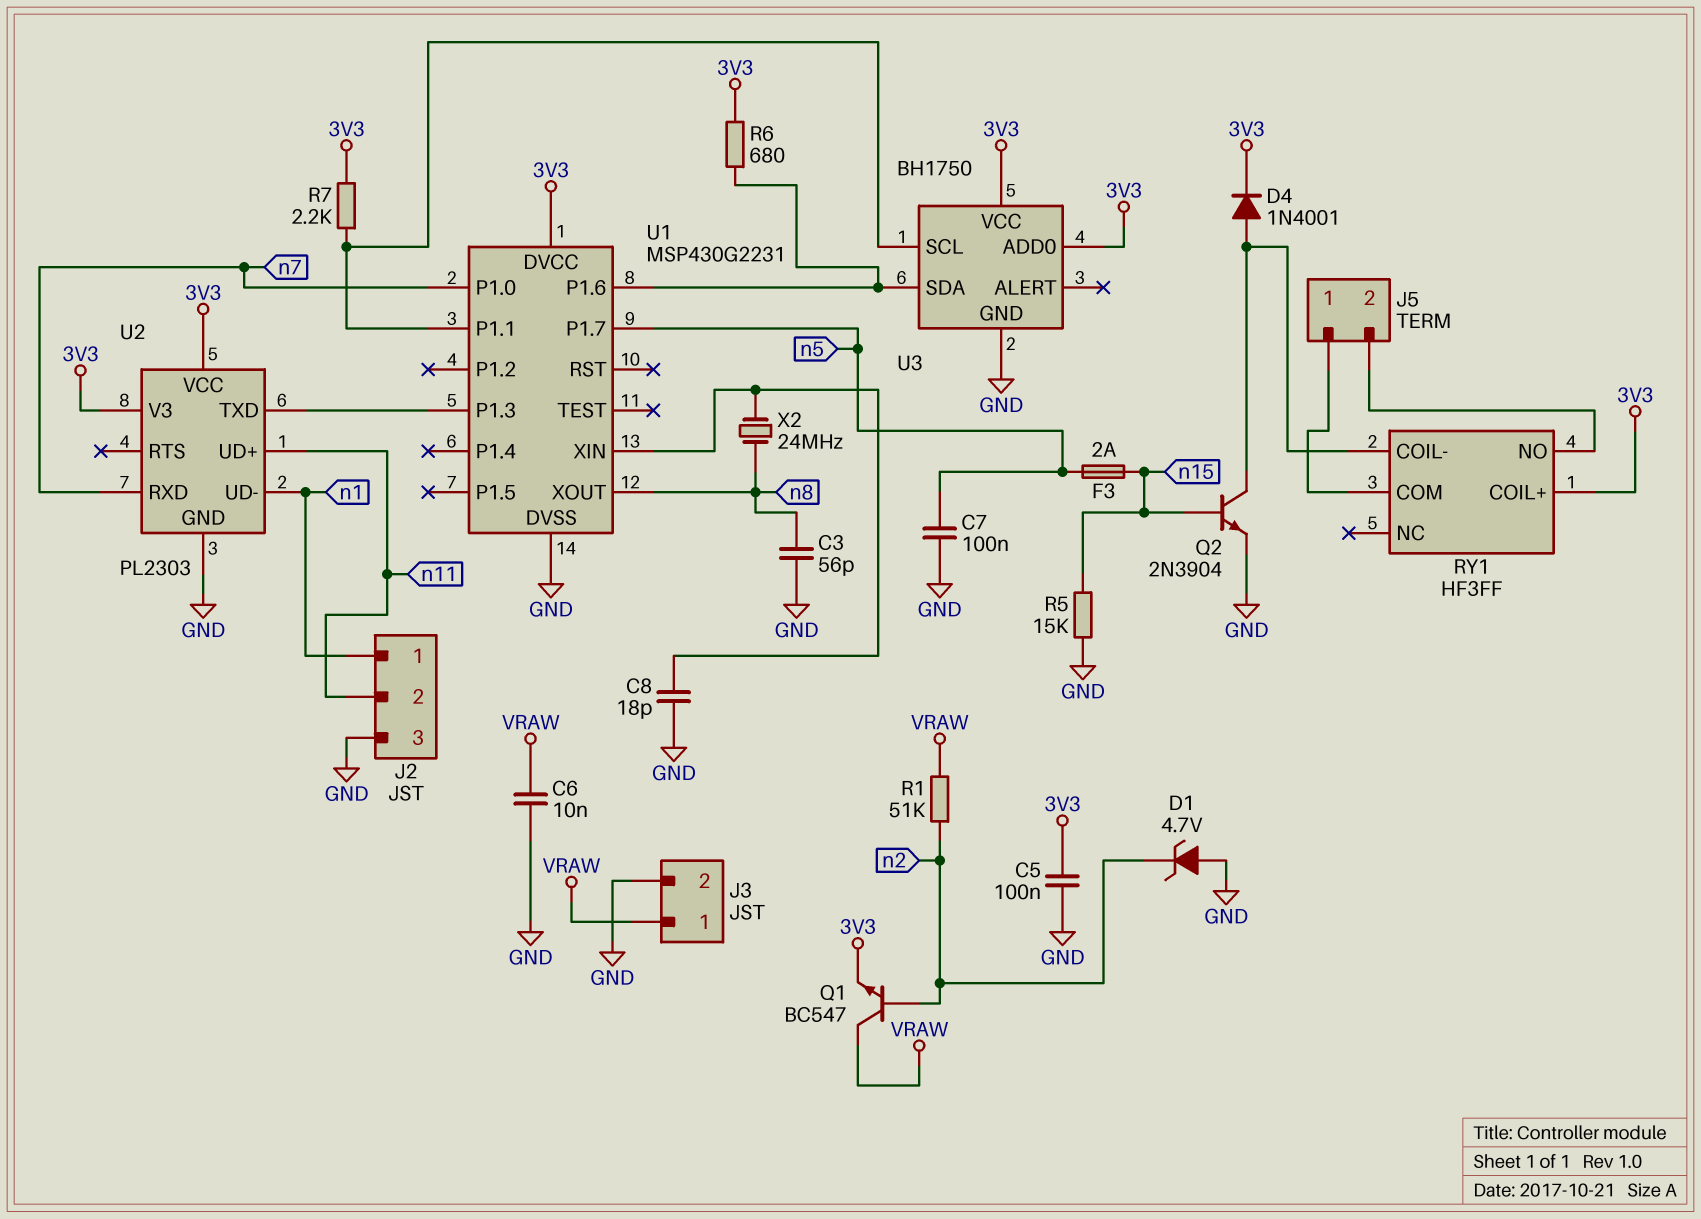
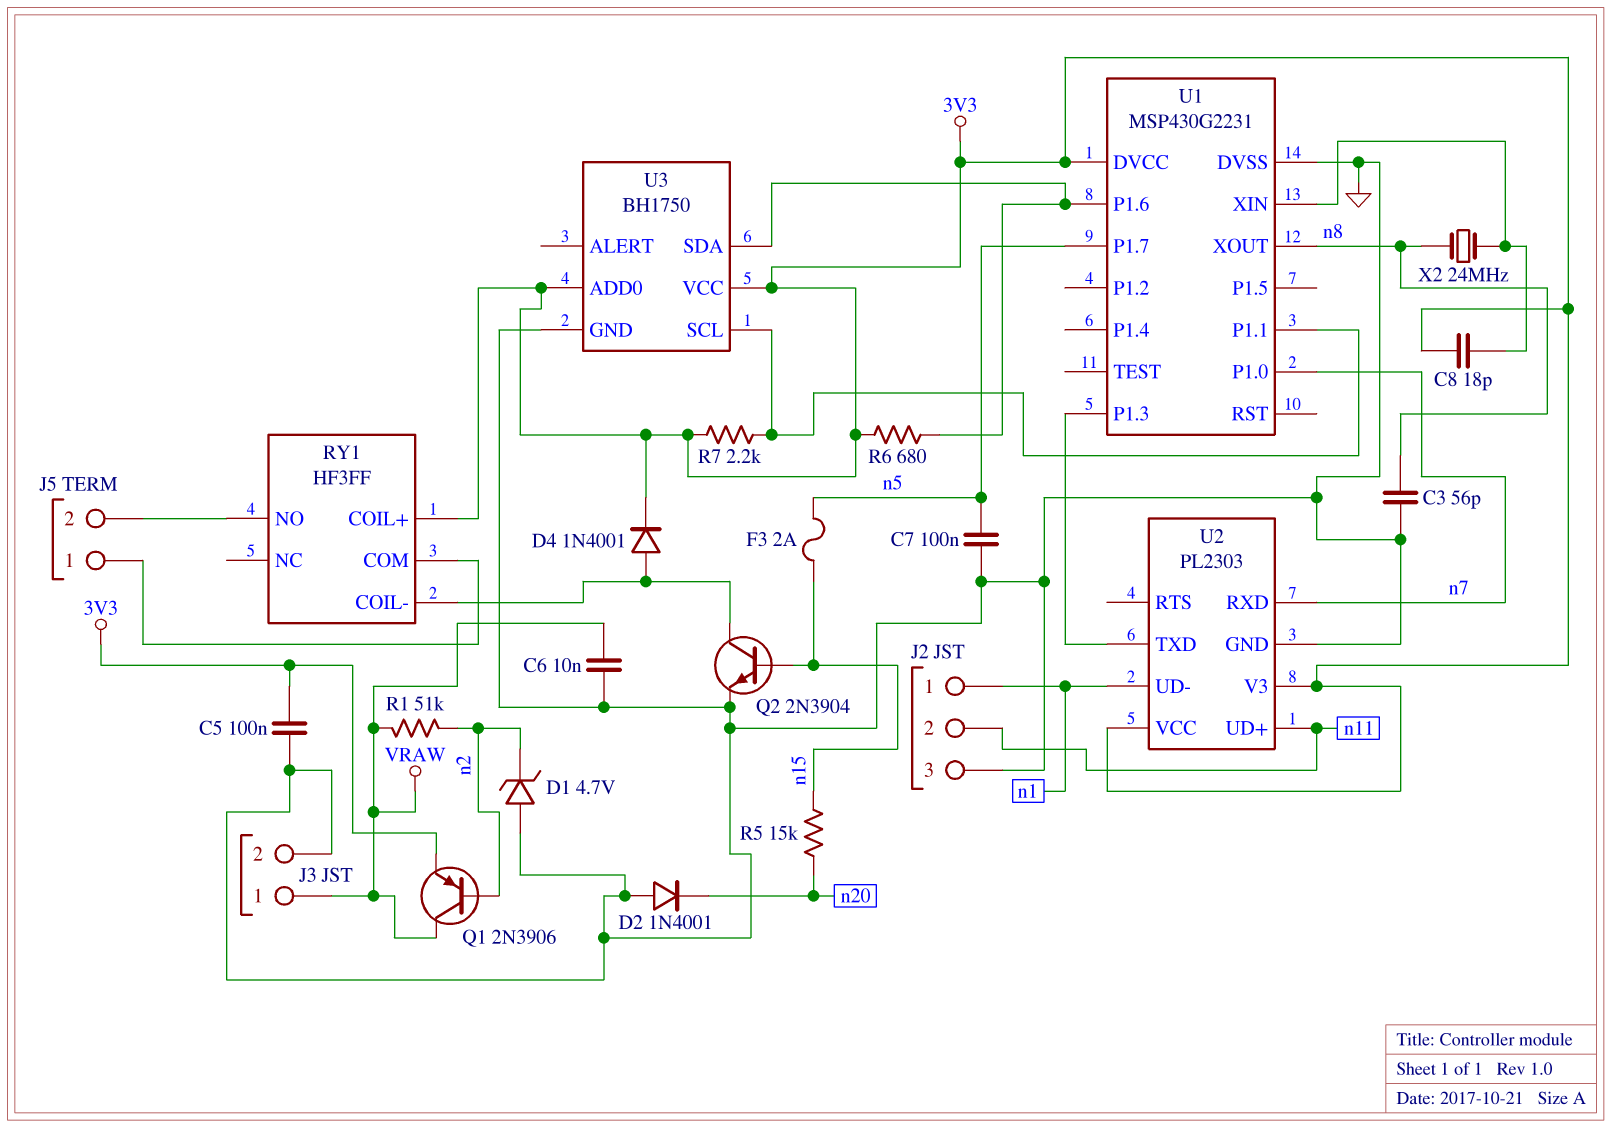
C8: 18pF (GND, U1/XIN) -> 18pF (3V3, U1/XIN)
D2: none -> diode 1N4001 (A GND, K n20)
Q1: NPN BC547 (B n2, C VRAW, E 3V3) -> PNP 2N3906 (B n2, C VRAW, E 3V3)
R5: 15k (GND, n15) -> 15k (n15, n20)

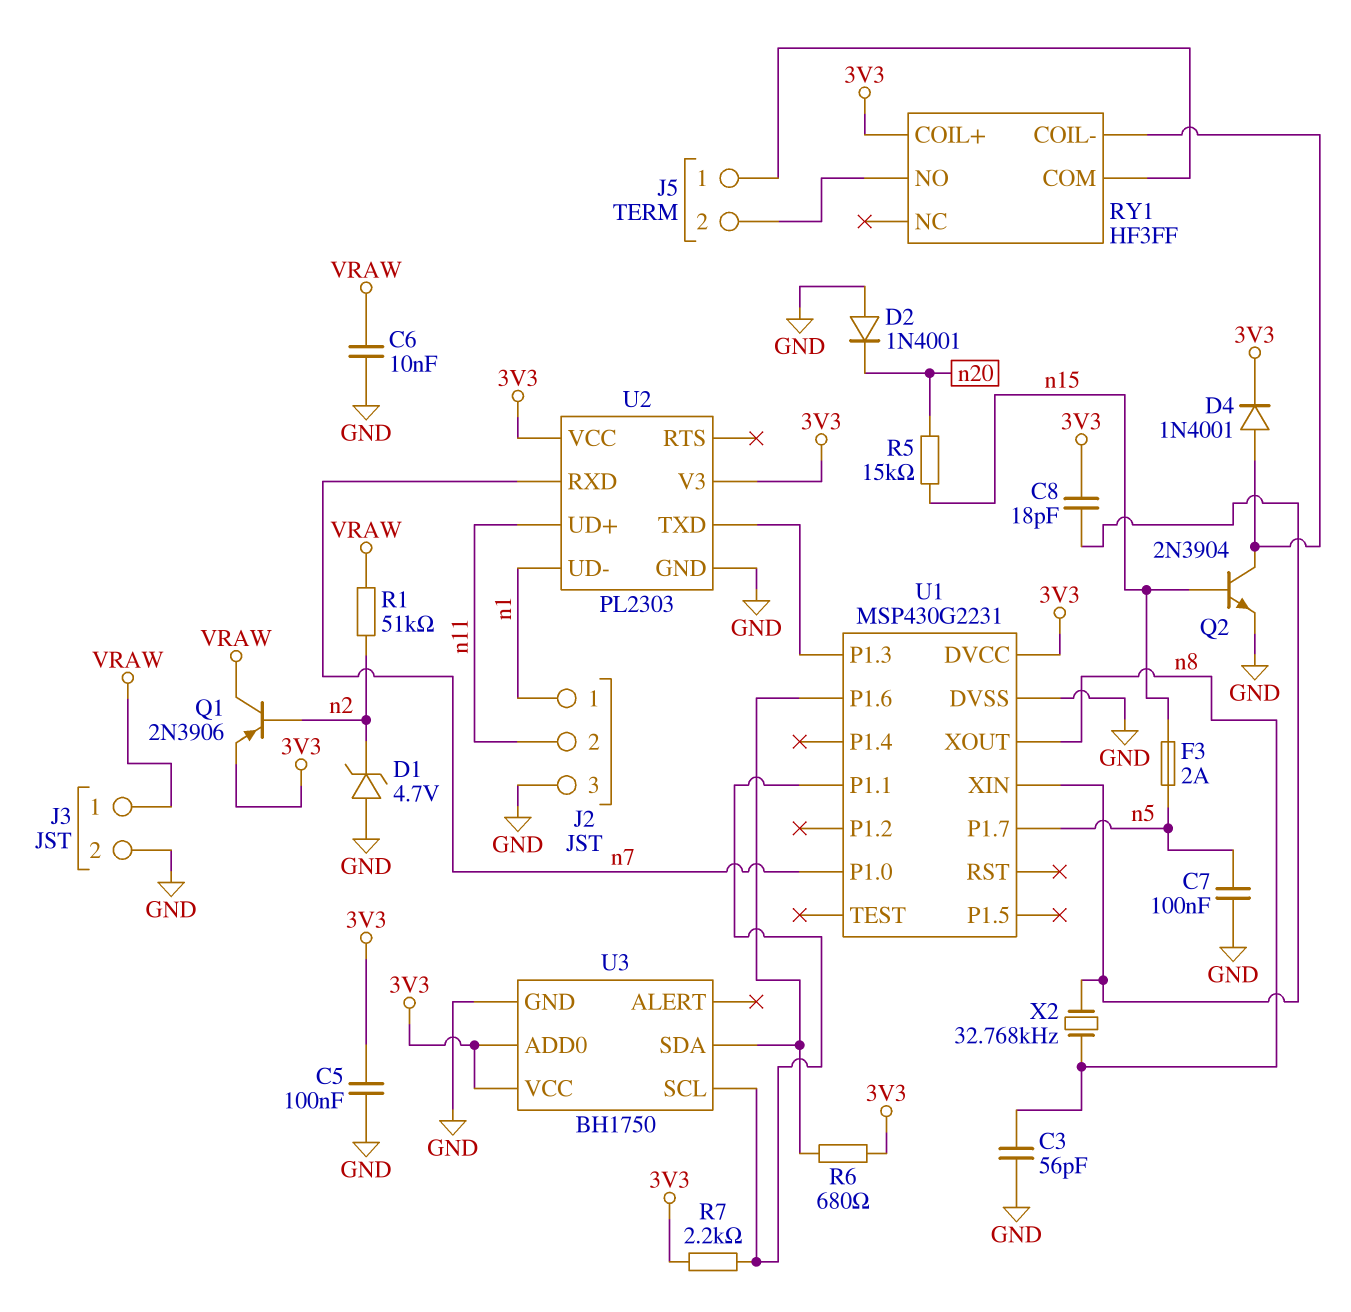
X2: 24MHz (U1/XIN, n8) -> 32.768kHz (U1/XIN, n8)

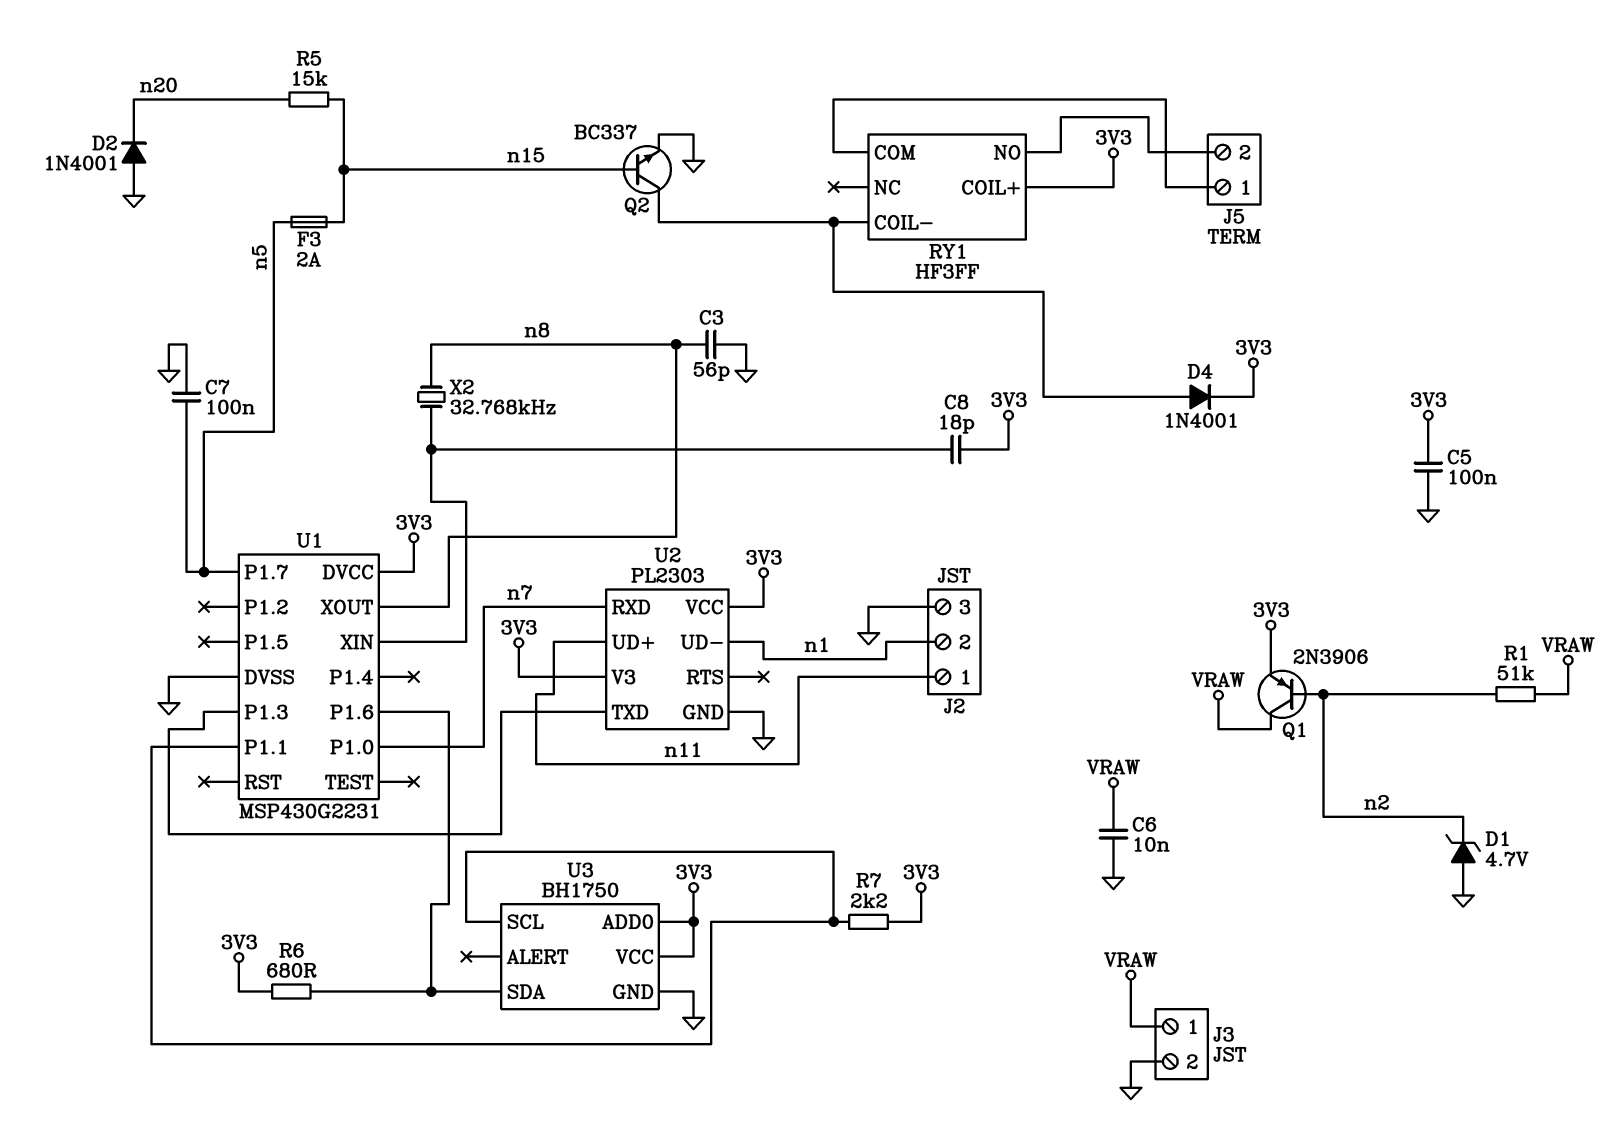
J2 pin 1: n1 -> n11
J2 pin 2: n11 -> n1
Q2: NPN 2N3904 (B n15, C RY1/COIL-, E GND) -> NPN BC337 (B n15, C RY1/COIL-, E GND)

